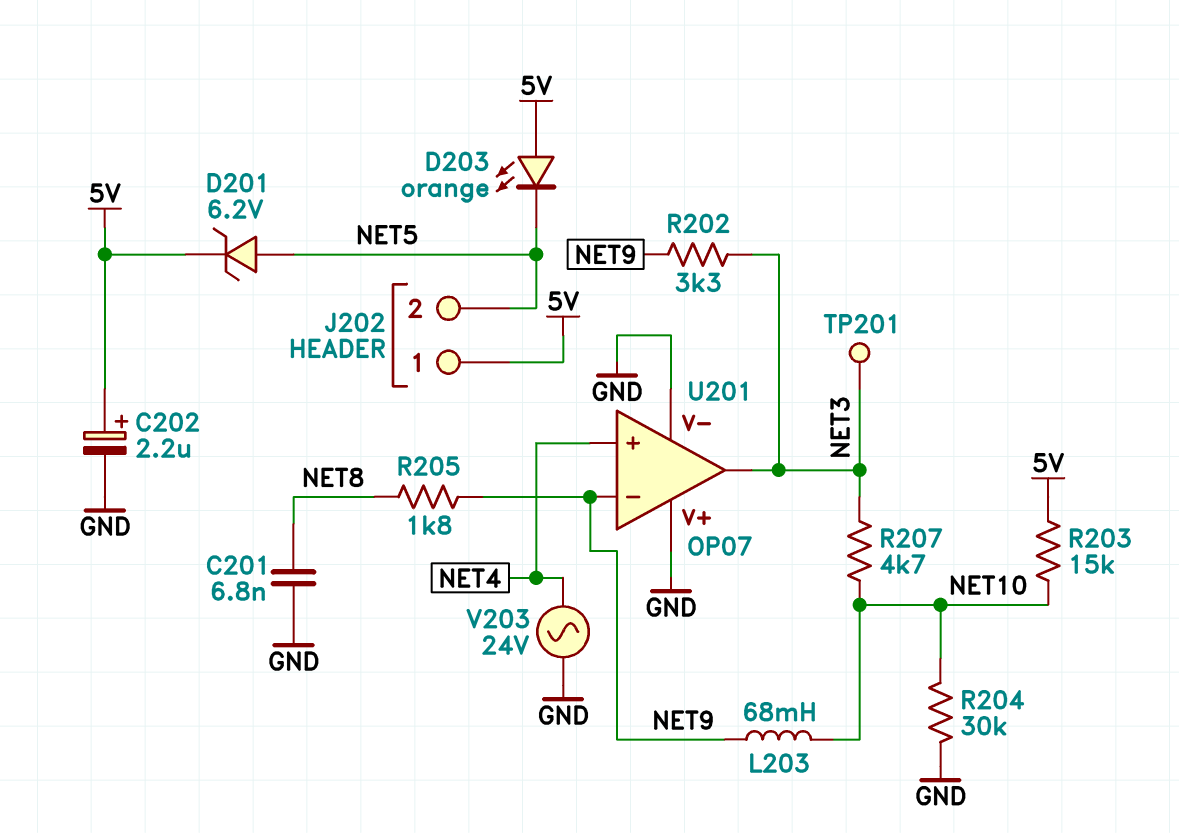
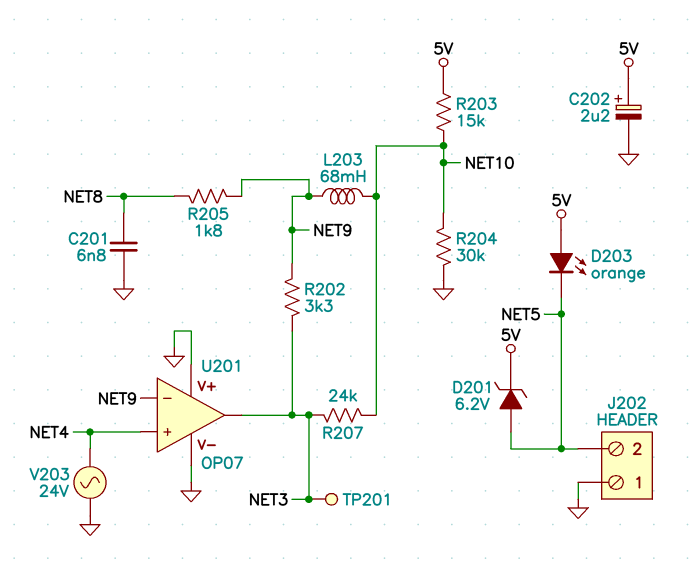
J202 pin 1: 5V -> GND
R207: 4.7k (NET3, NET10) -> 24k (NET3, NET10)

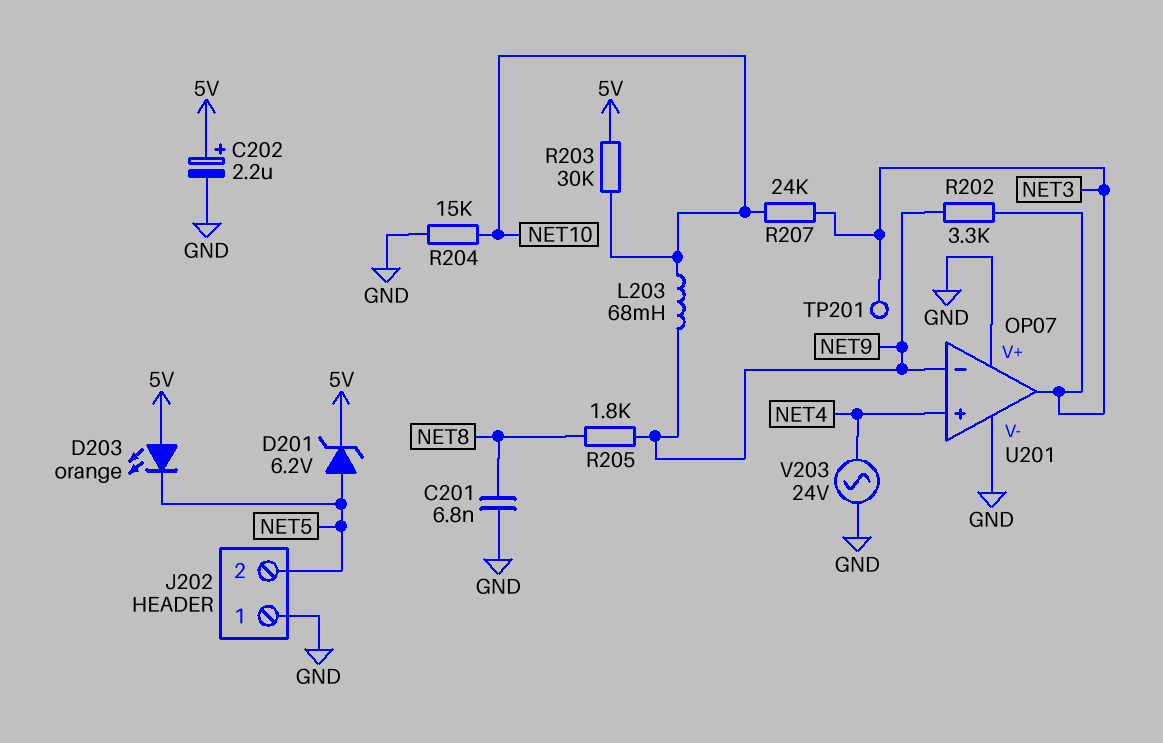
R203: 15k (5V, NET10) -> 30k (5V, NET10)
R204: 30k (GND, NET10) -> 15k (GND, NET10)

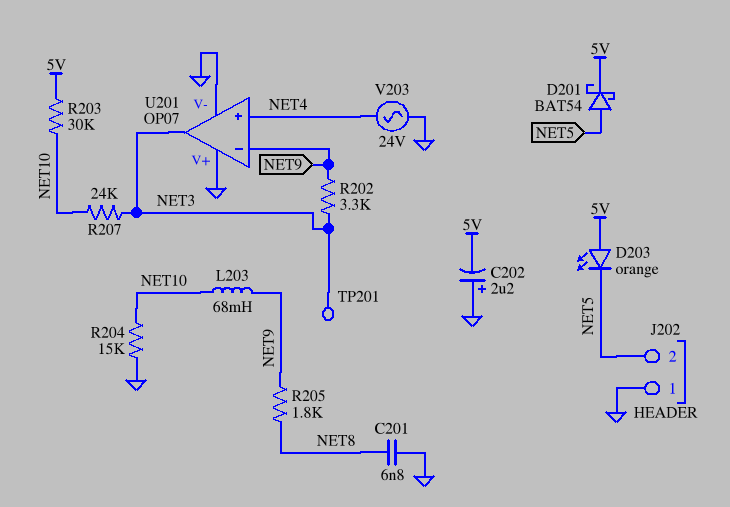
C202: 2.2uF (plus 5V, minus GND) -> 2.2uF (plus GND, minus 5V)
D201: zener 6.2V (A NET5, K 5V) -> schottky BAT54 (A NET5, K 5V)

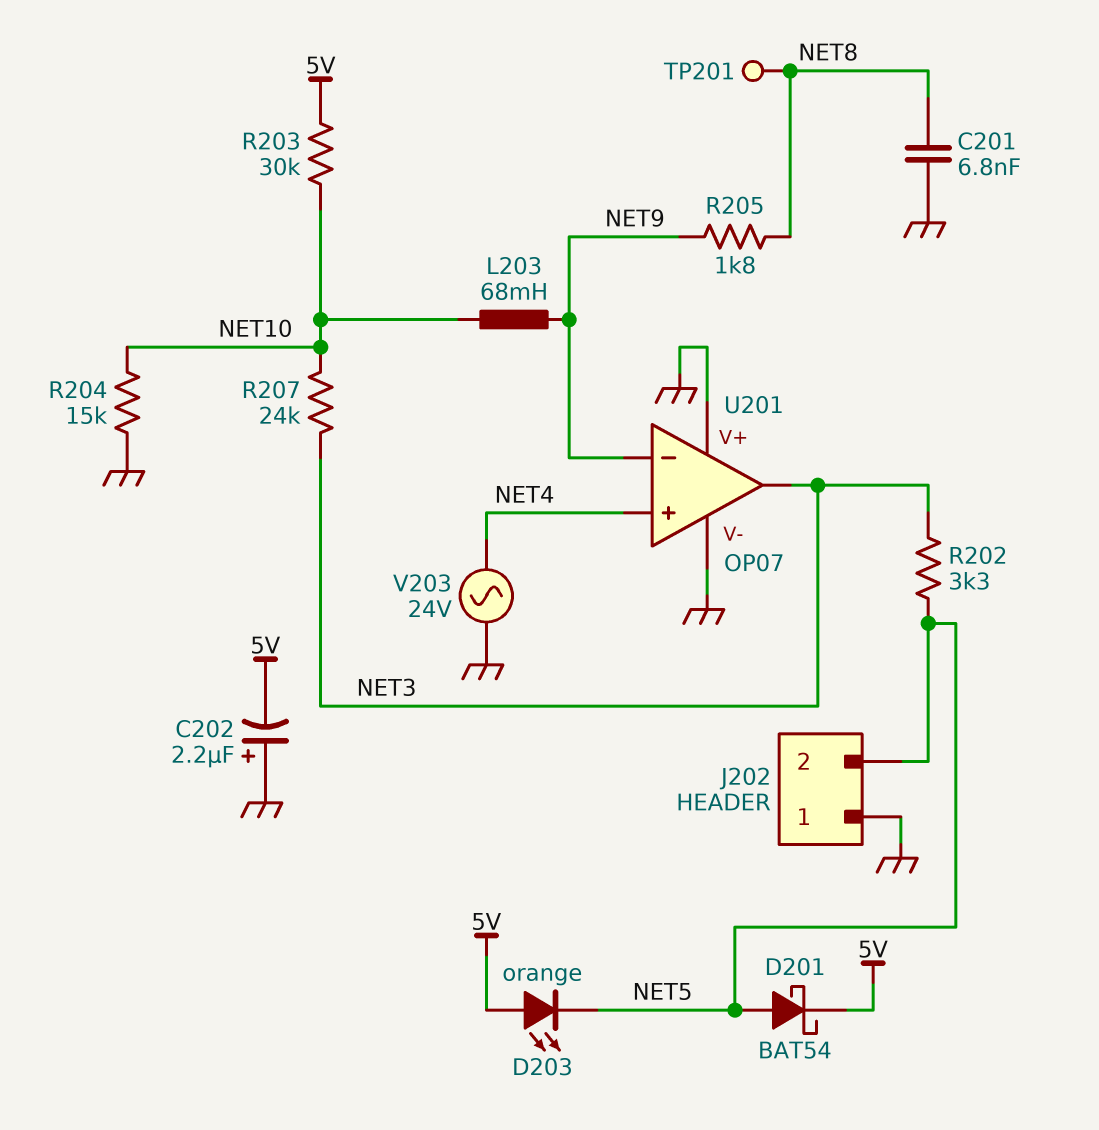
R202: 3.3k (NET3, NET9) -> 3.3k (NET3, NET5)
TP201: test point (NET3) -> test point (NET8)

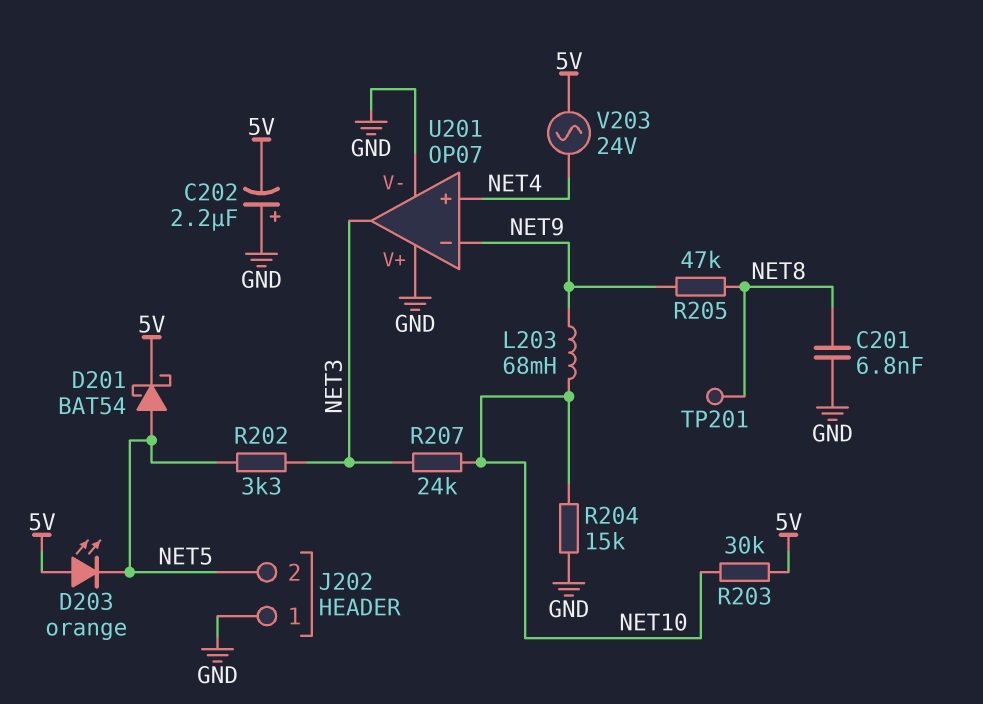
R205: 1.8k (NET8, NET9) -> 47k (NET8, NET9)
V203: AC 24V (GND, NET4) -> AC 24V (5V, NET4)

